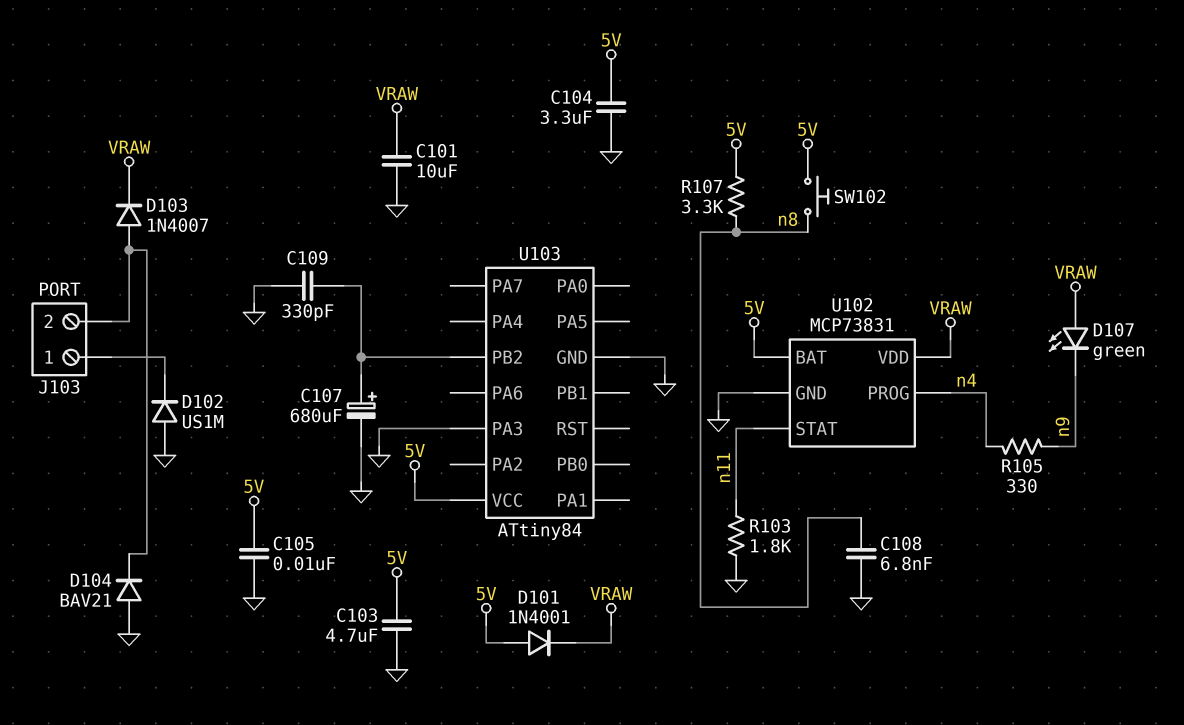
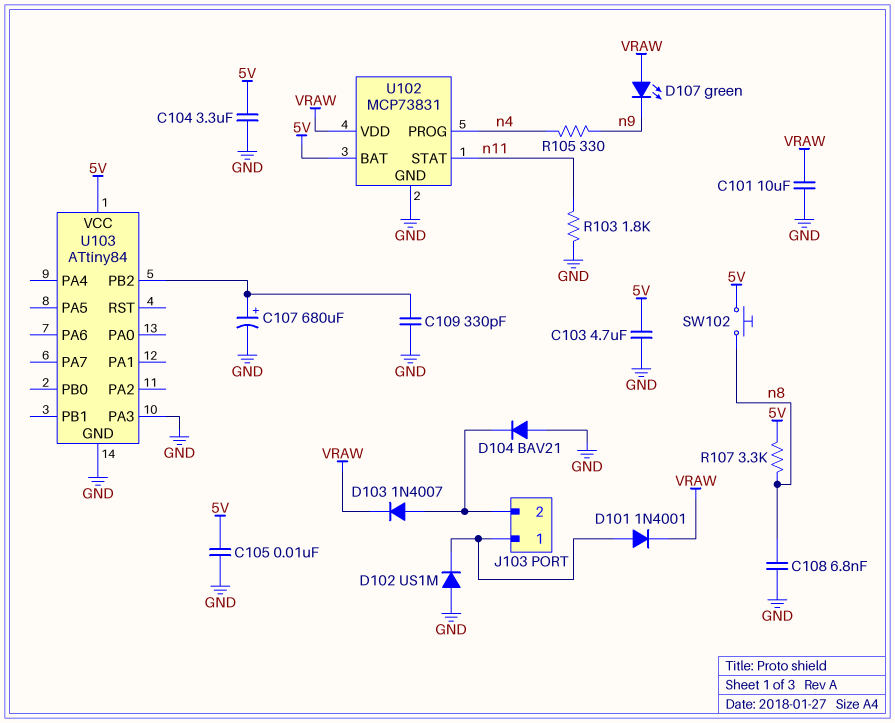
D101: diode 1N4001 (A 5V, K VRAW) -> diode 1N4001 (A J103/1, K VRAW)

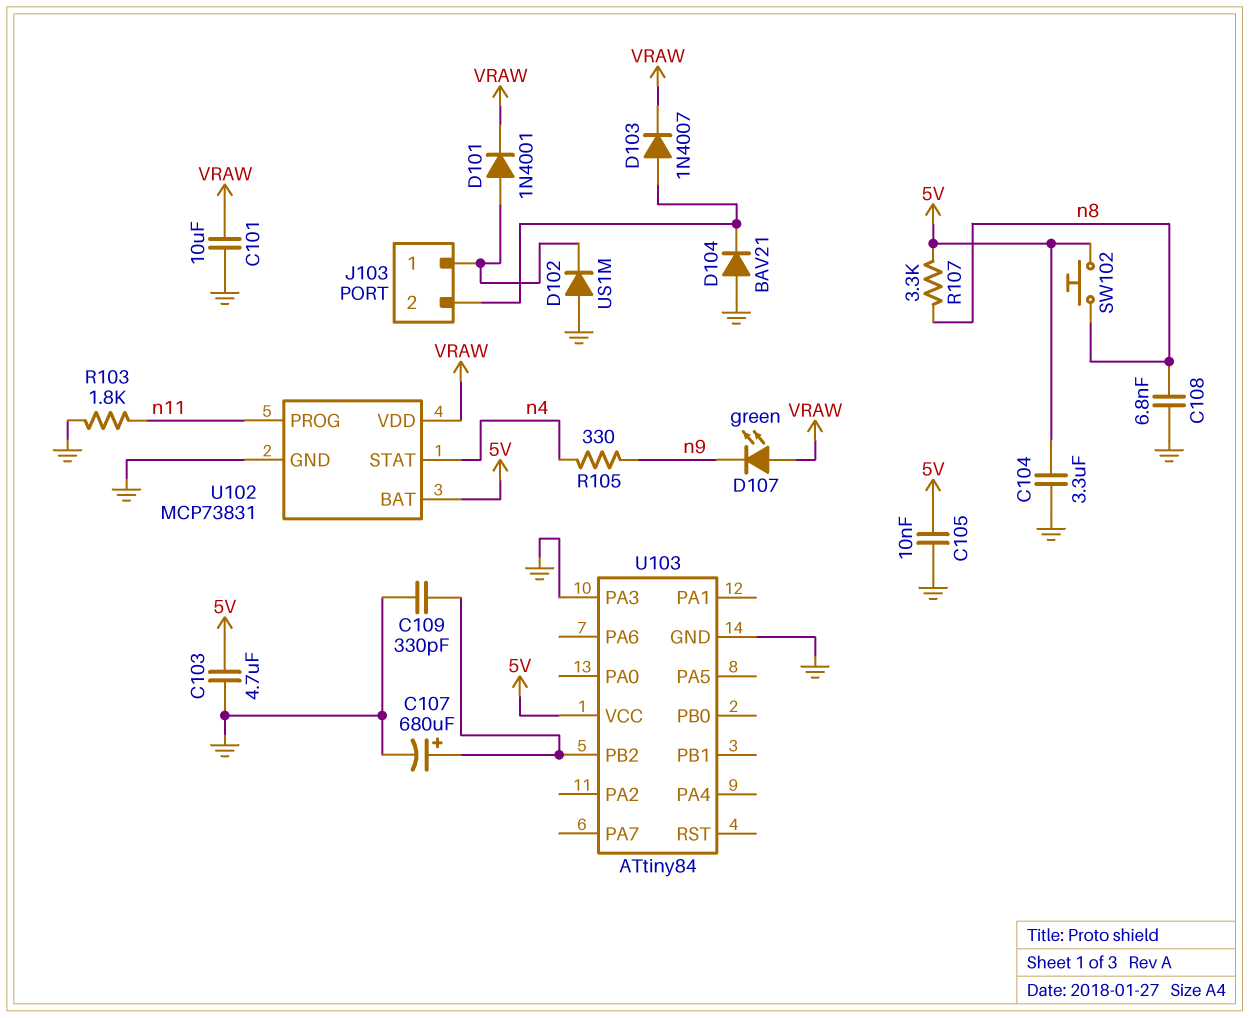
U102 pin PROG: n4 -> n11
U102 pin STAT: n11 -> n4

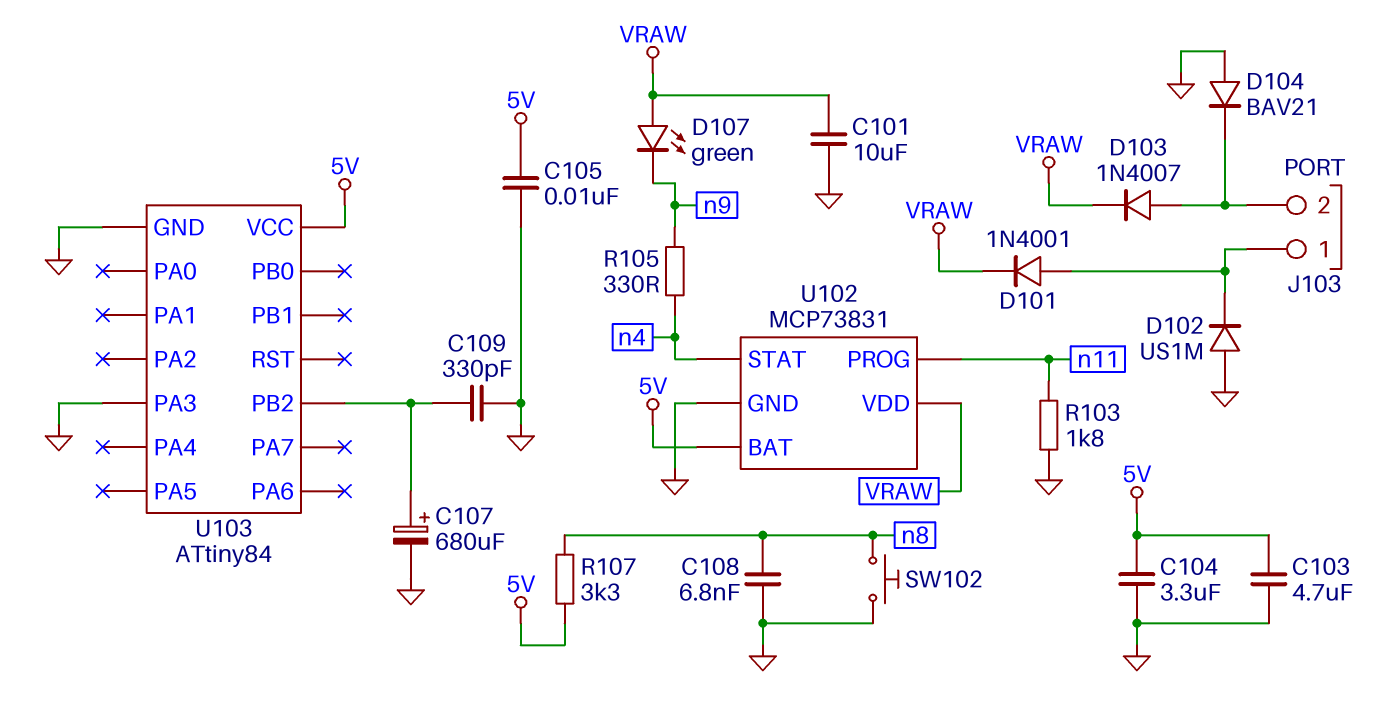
SW102: button (5V, n8) -> button (GND, n8)

